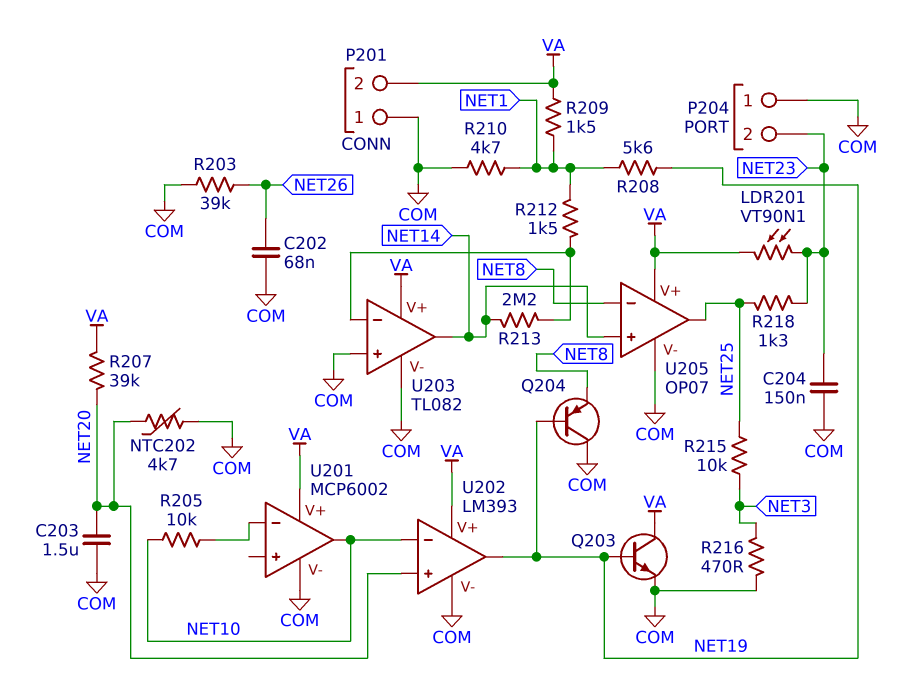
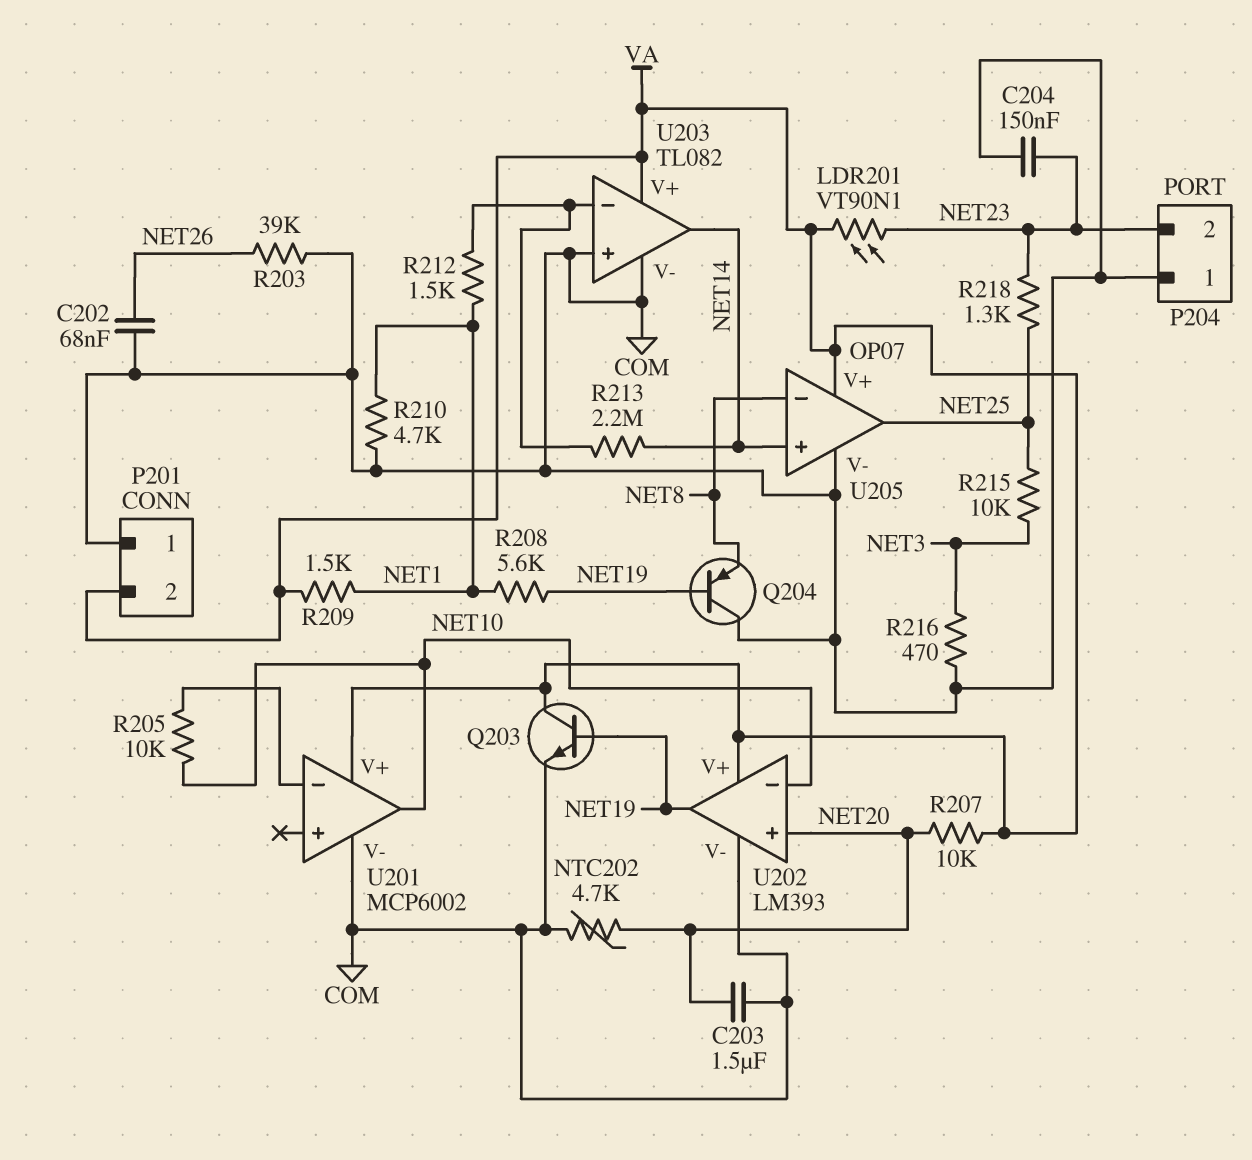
R207: 39k (NET20, VA) -> 10k (NET20, VA)

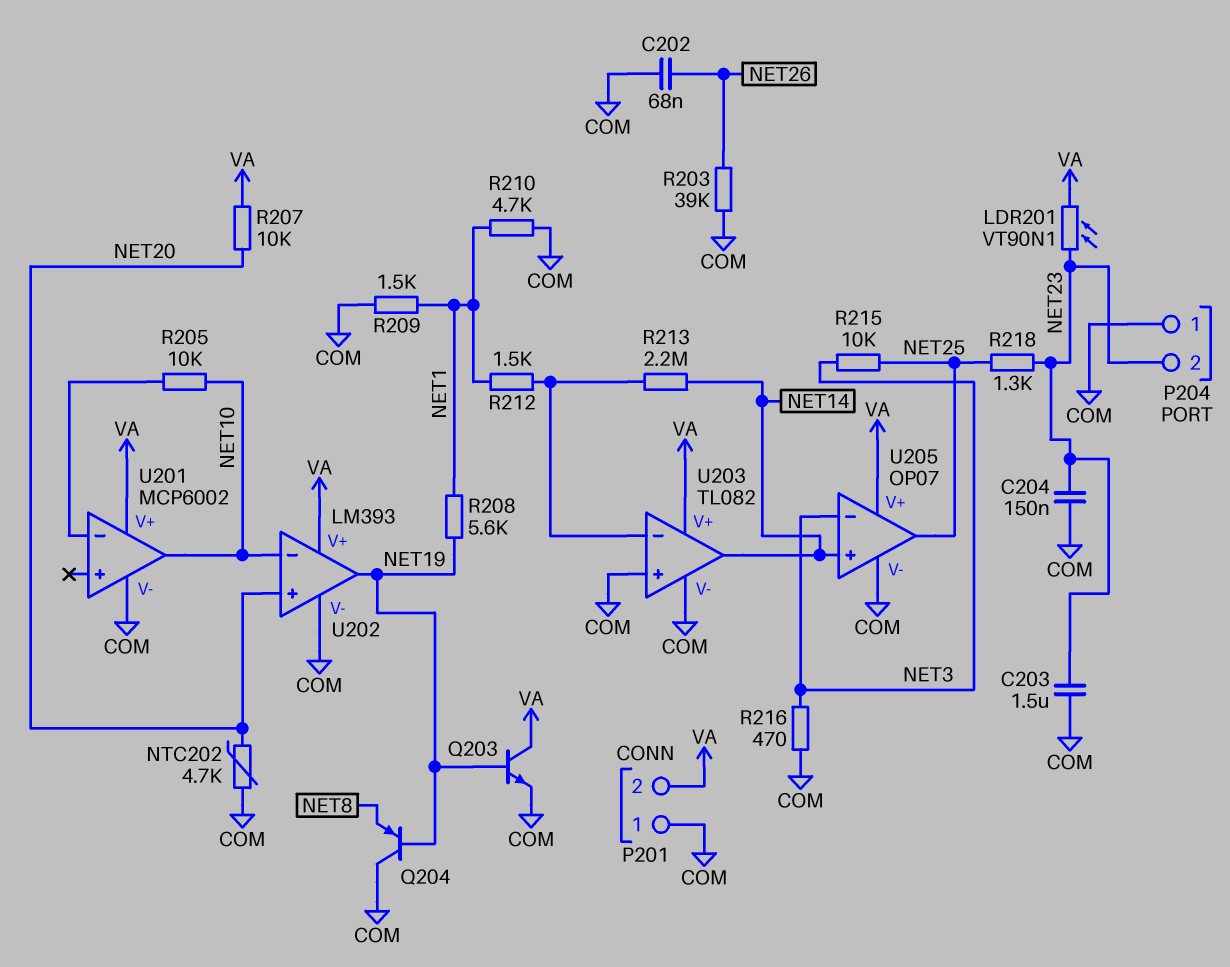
C203: 1.5uF (COM, NET20) -> 1.5uF (COM, NET23)
R209: 1.5k (NET1, VA) -> 1.5k (COM, NET1)
U205 pin in-: NET8 -> NET3

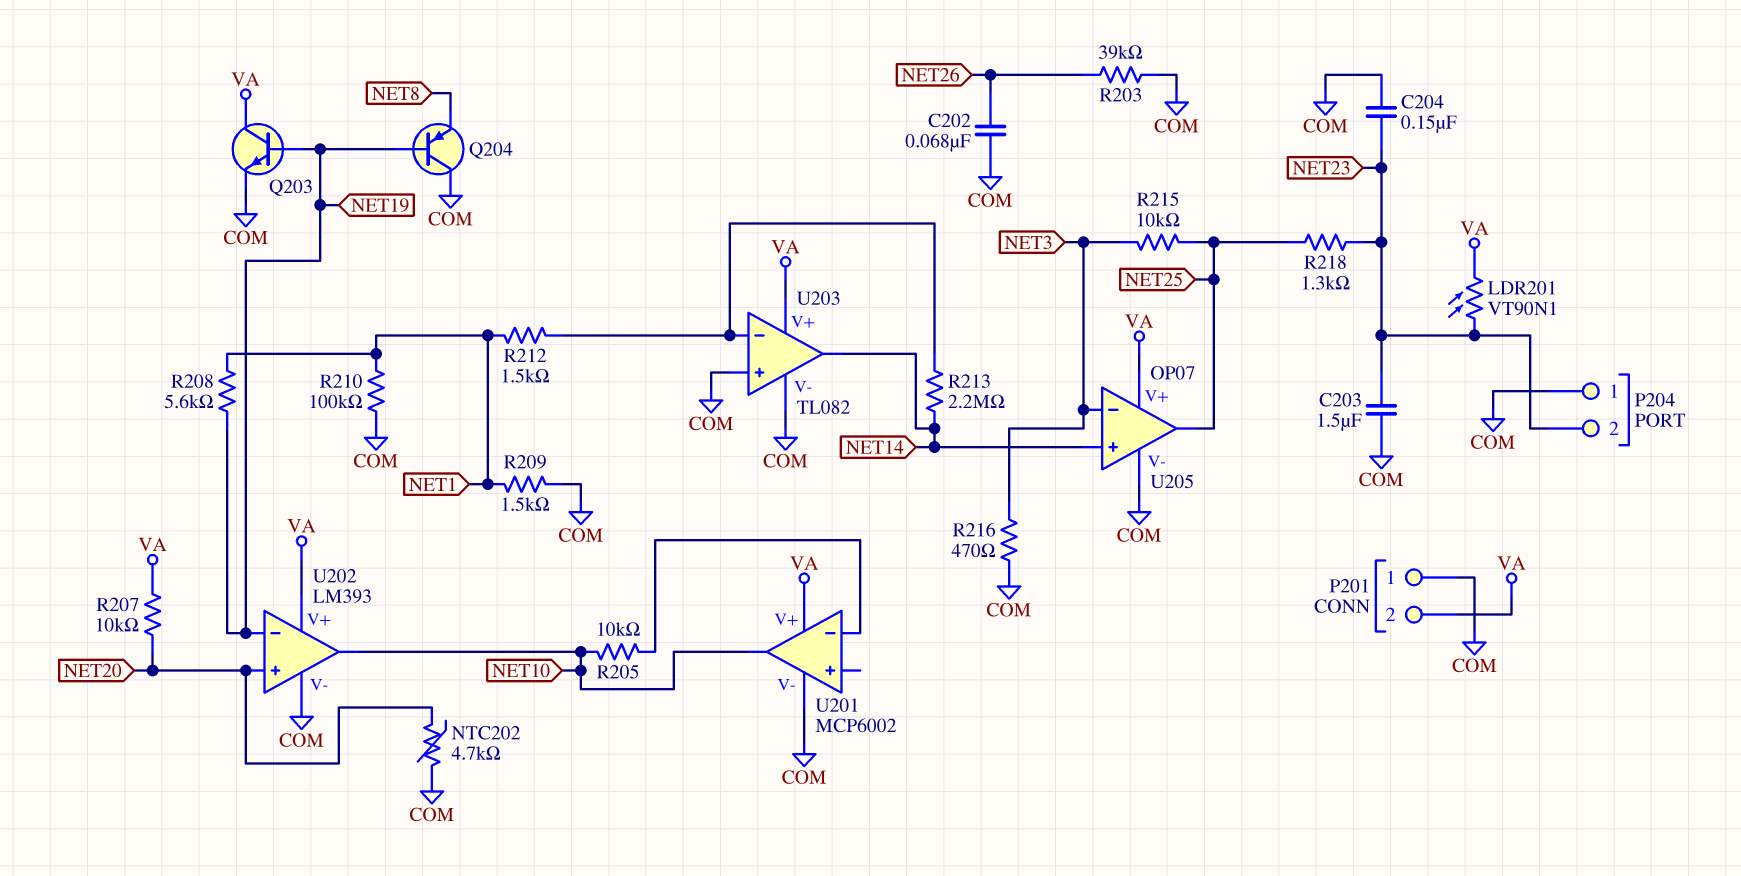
R210: 4.7k (COM, NET1) -> 100k (COM, NET1)
U202 pin in-: NET10 -> NET19
U202 pin out: NET19 -> NET10

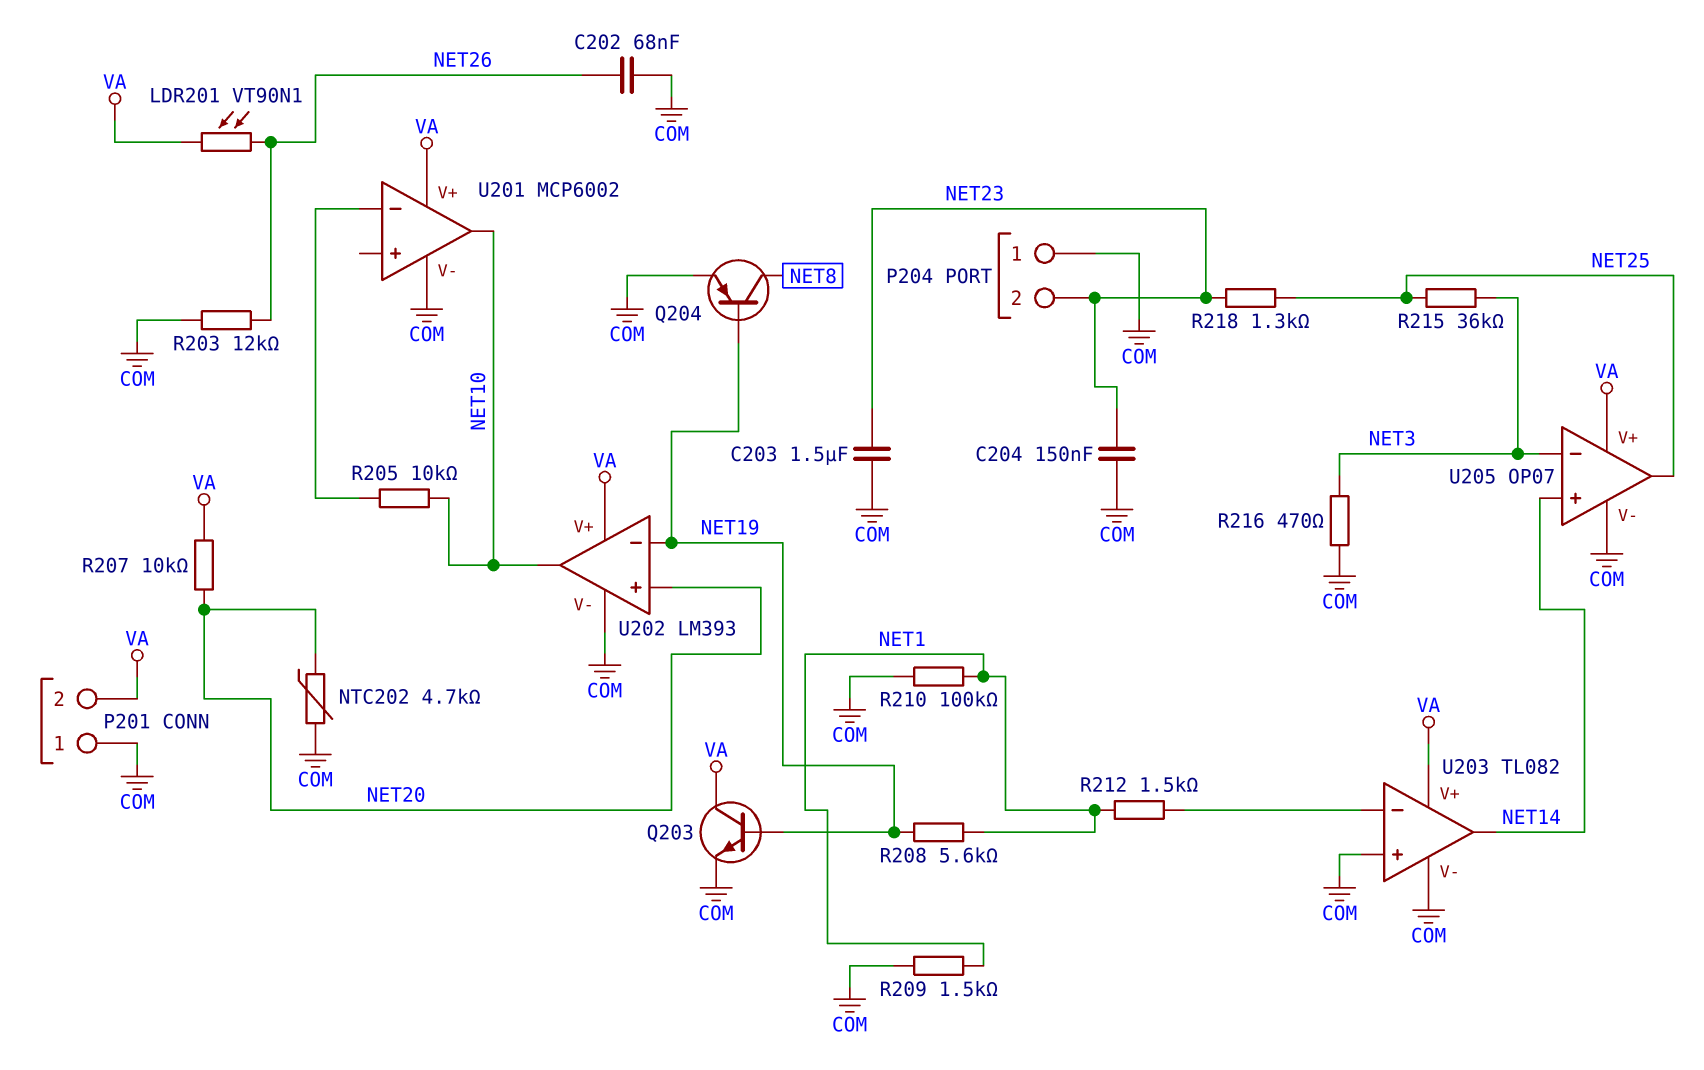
LDR201: VT90N1 (NET23, VA) -> VT90N1 (NET26, VA)
Q204: PNP (B NET19, C COM, E NET8) -> PNP (B NET19, C NET8, E COM)
R203: 39k (COM, NET26) -> 12k (COM, NET26)
R213: 2.2M (NET14, U203/in-) -> none
R215: 10k (NET3, NET25) -> 36k (NET3, NET25)

